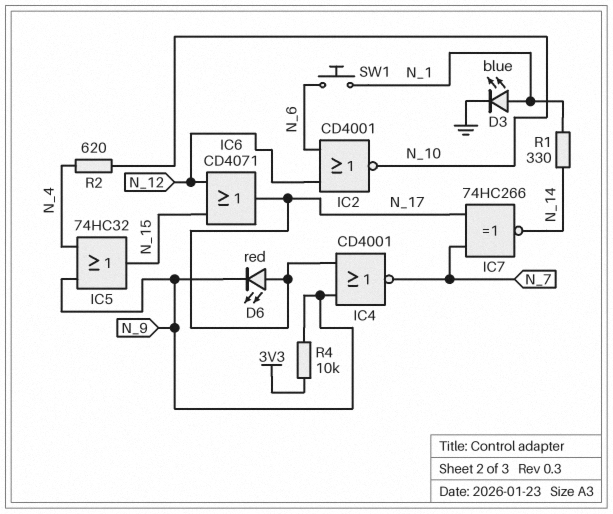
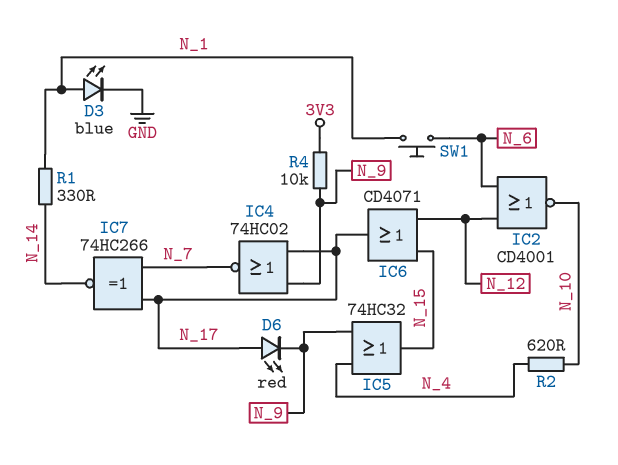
IC4: NOR CD4001 (in N_9, in N_17, out N_7) -> NOR 74HC02 (in N_9, in N_17, out N_7)

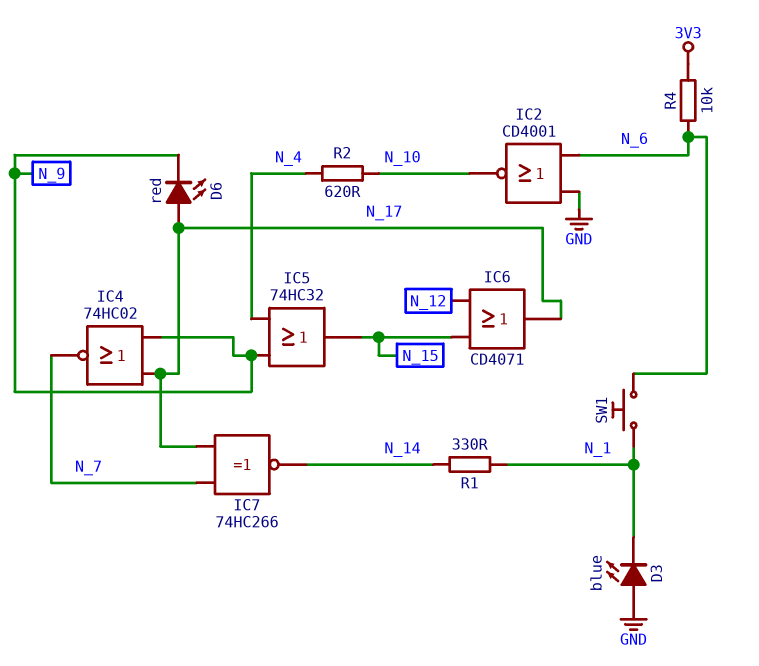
D3: LED blue (A N_1, K GND) -> LED blue (A GND, K N_1)
IC2: NOR CD4001 (in N_6, in N_12, out N_10) -> NOR CD4001 (in GND, in N_6, out N_10)
R4: 10k (3V3, N_9) -> 10k (3V3, N_6)

